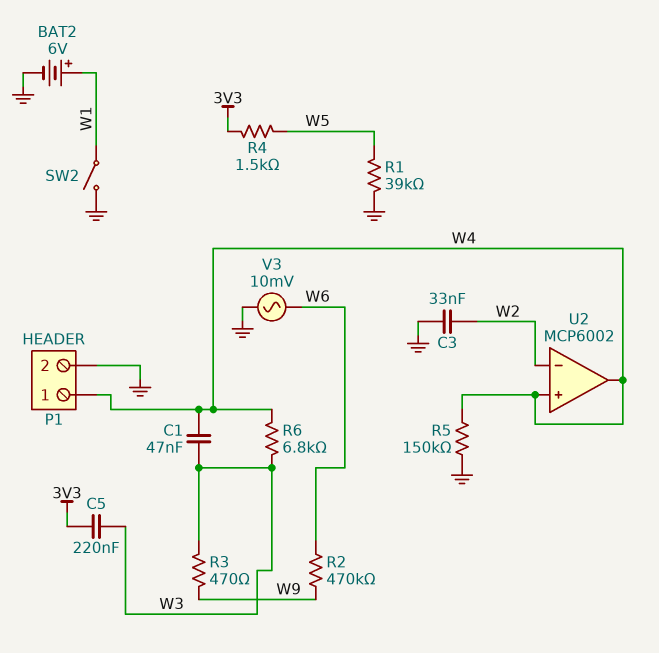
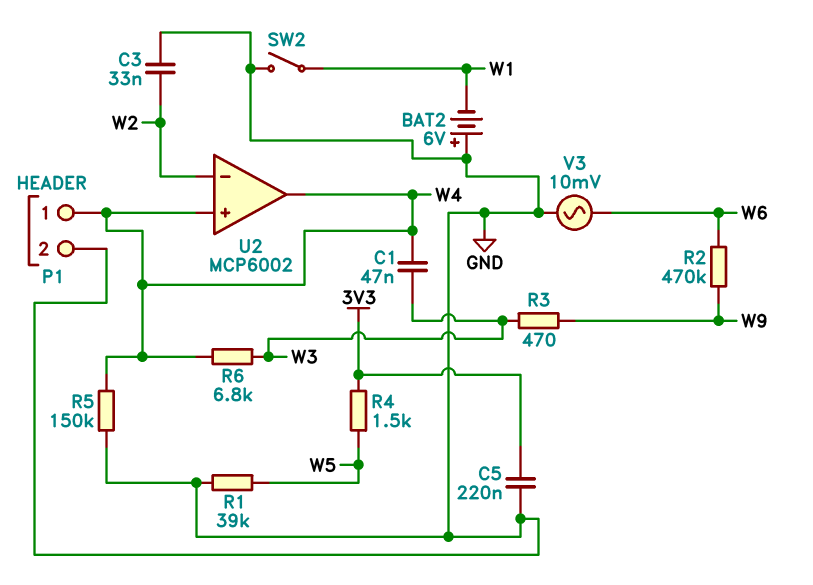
BAT2: 6V (plus W1, minus GND) -> 6V (plus GND, minus W1)
C5: 220nF (3V3, W3) -> 220nF (3V3, GND)

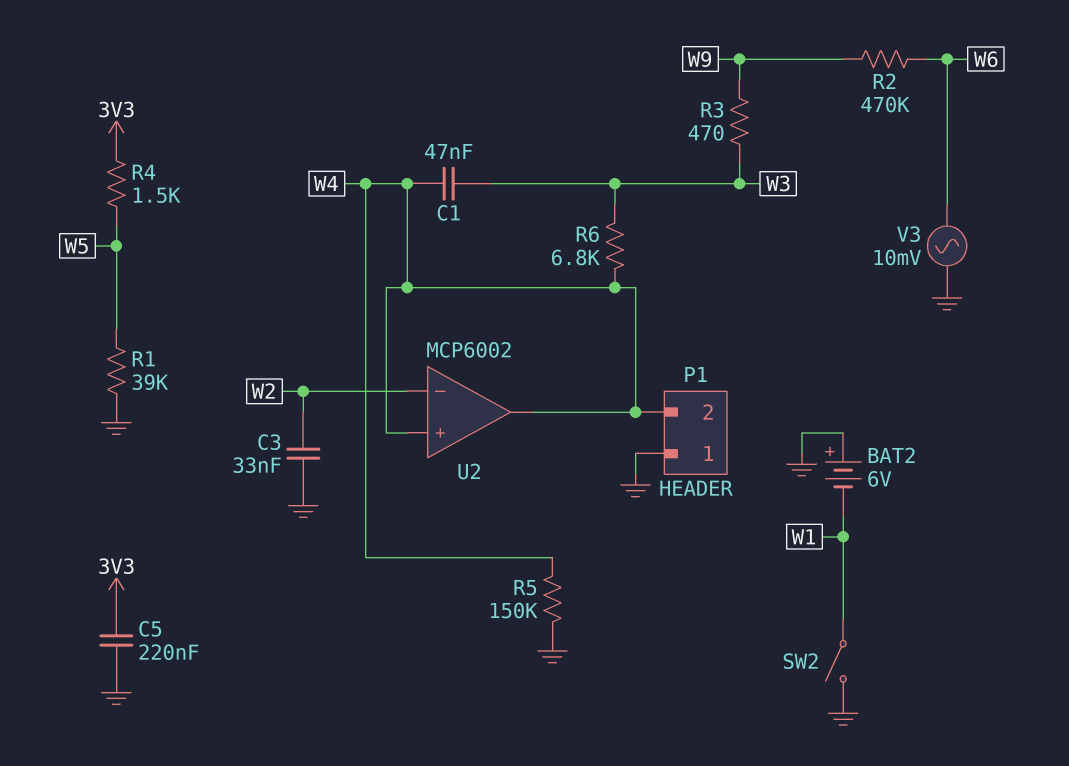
P1 pin 1: W4 -> GND
P1 pin 2: GND -> W4

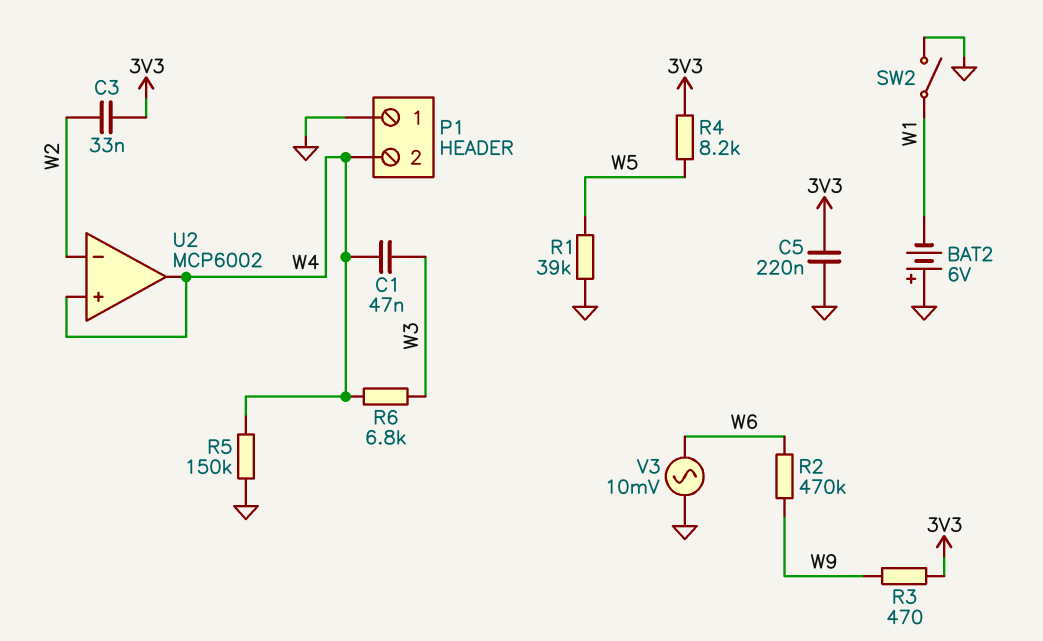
C3: 33nF (GND, W2) -> 33nF (3V3, W2)
R3: 470 (W3, W9) -> 470 (3V3, W9)
R4: 1.5k (3V3, W5) -> 8.2k (3V3, W5)

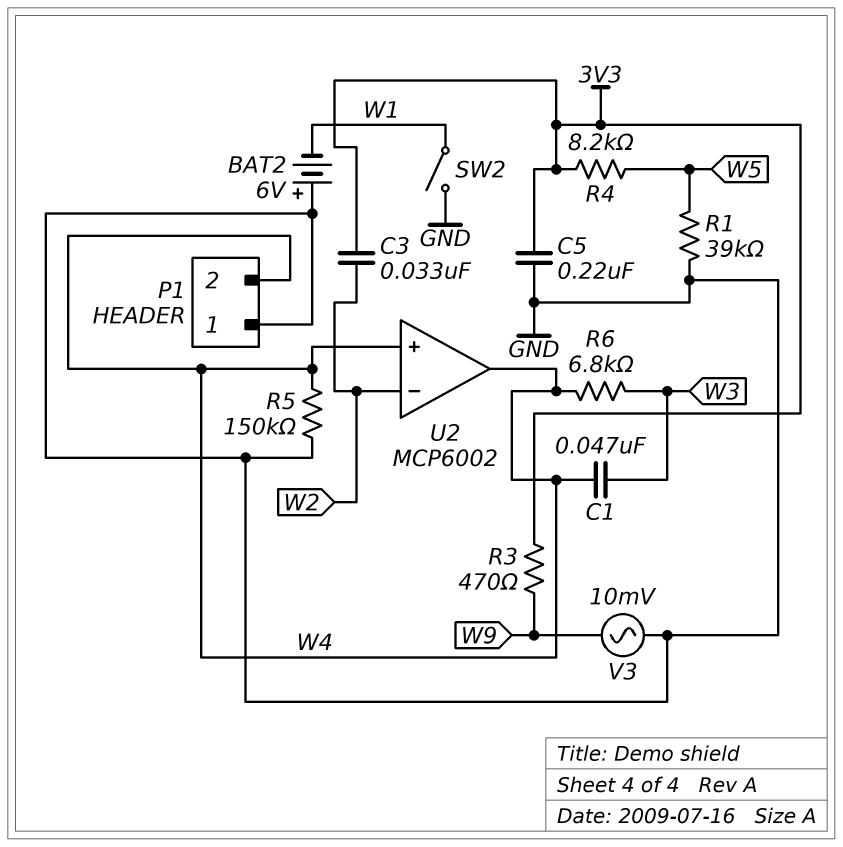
R2: 470k (W6, W9) -> none
V3: AC 10mV (GND, W6) -> AC 10mV (GND, W9)

